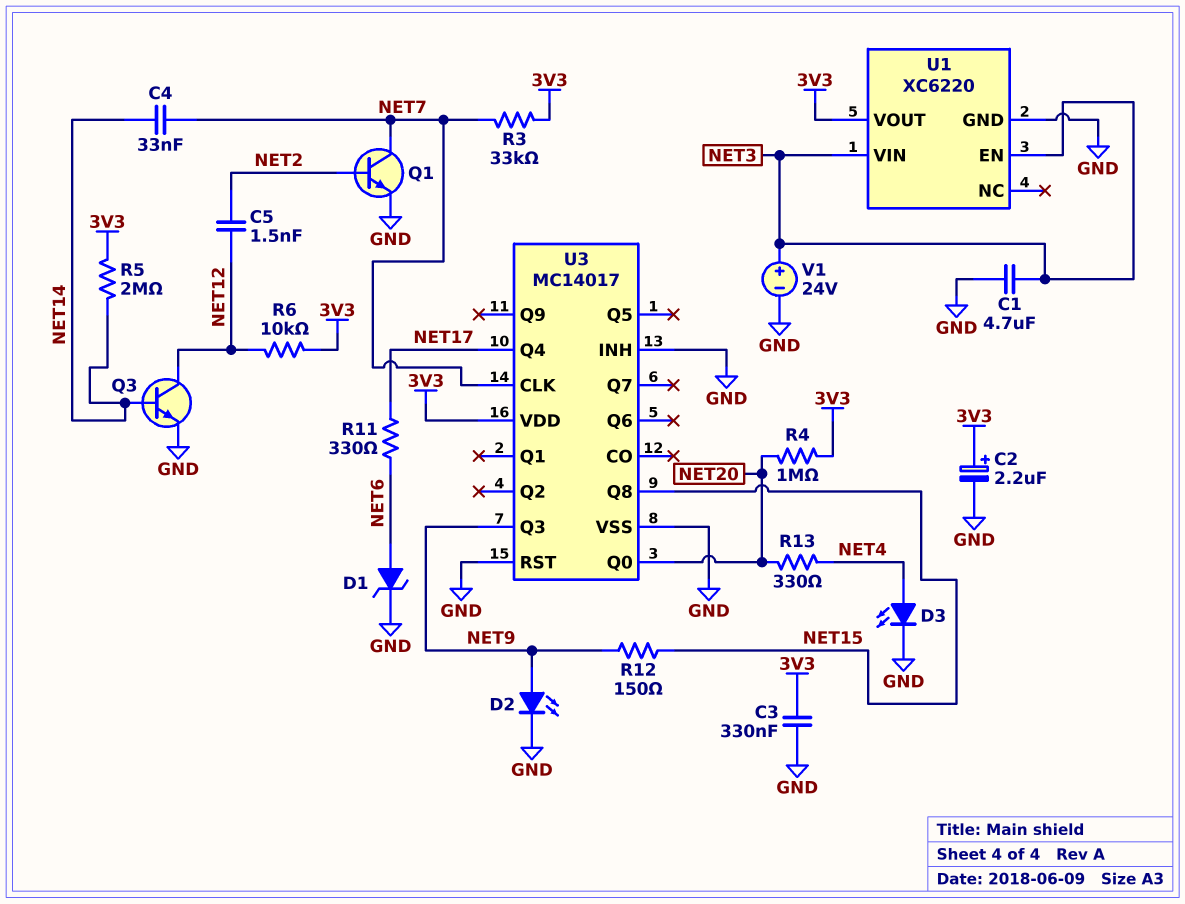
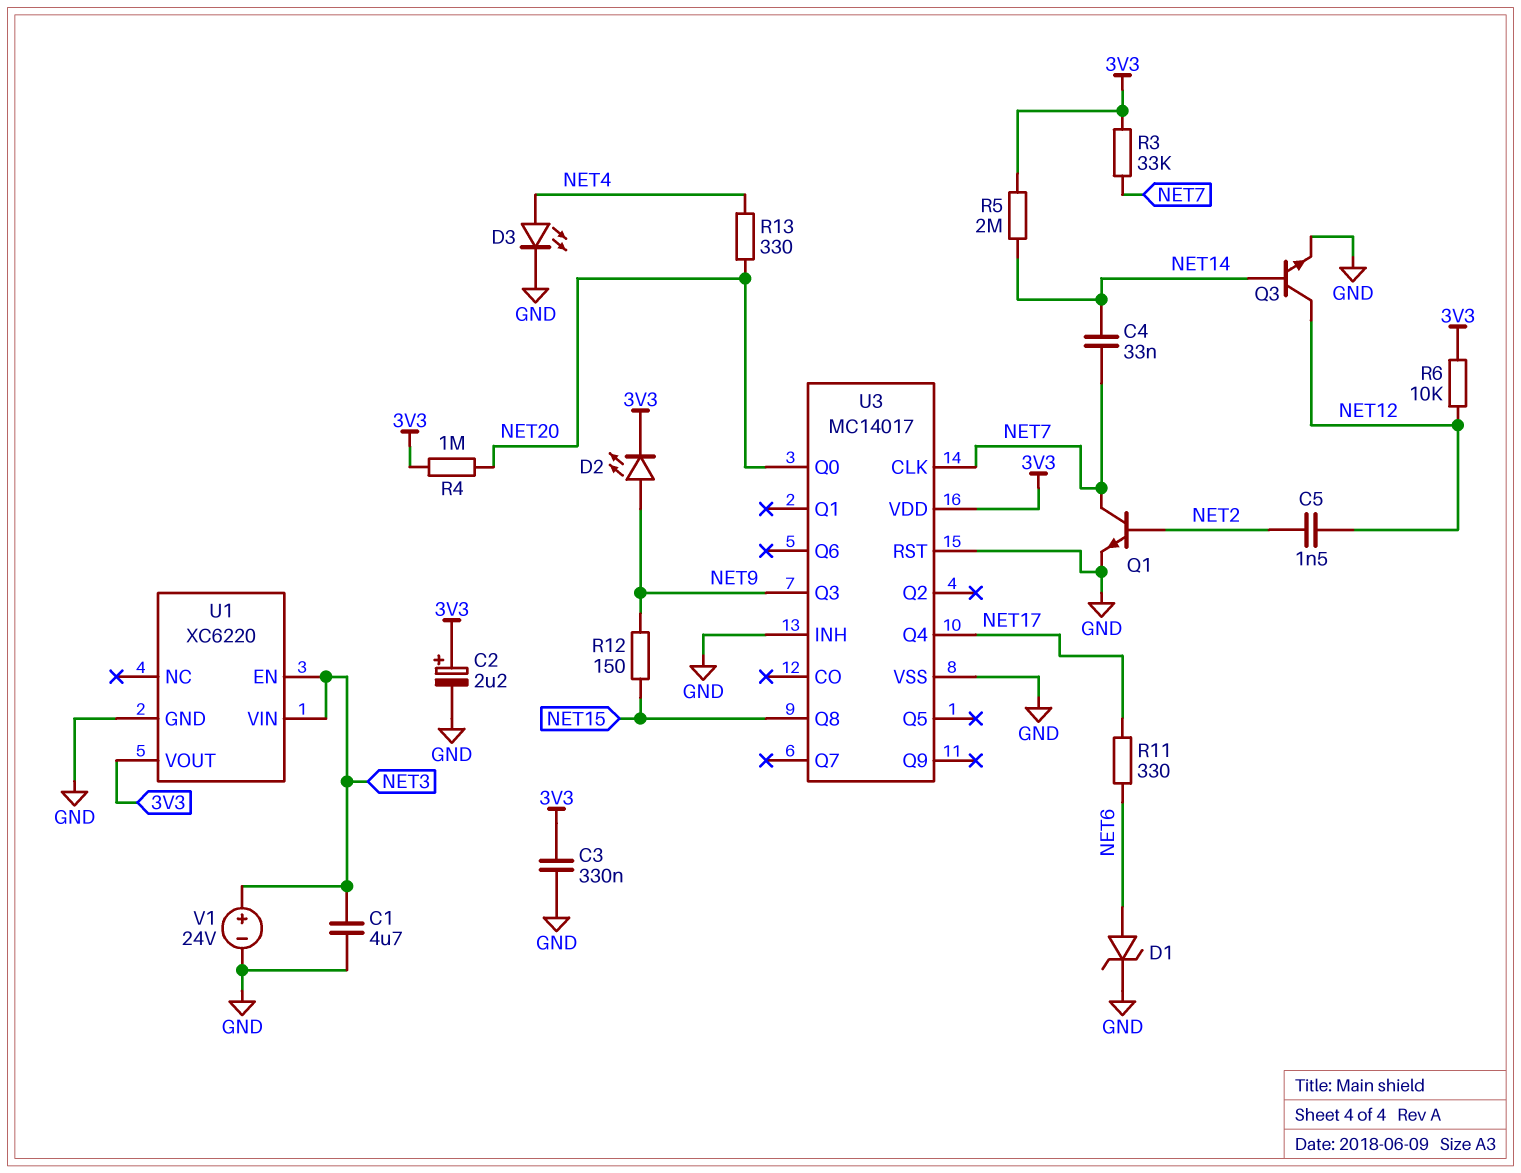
D2: LED (A NET9, K GND) -> LED (A NET9, K 3V3)

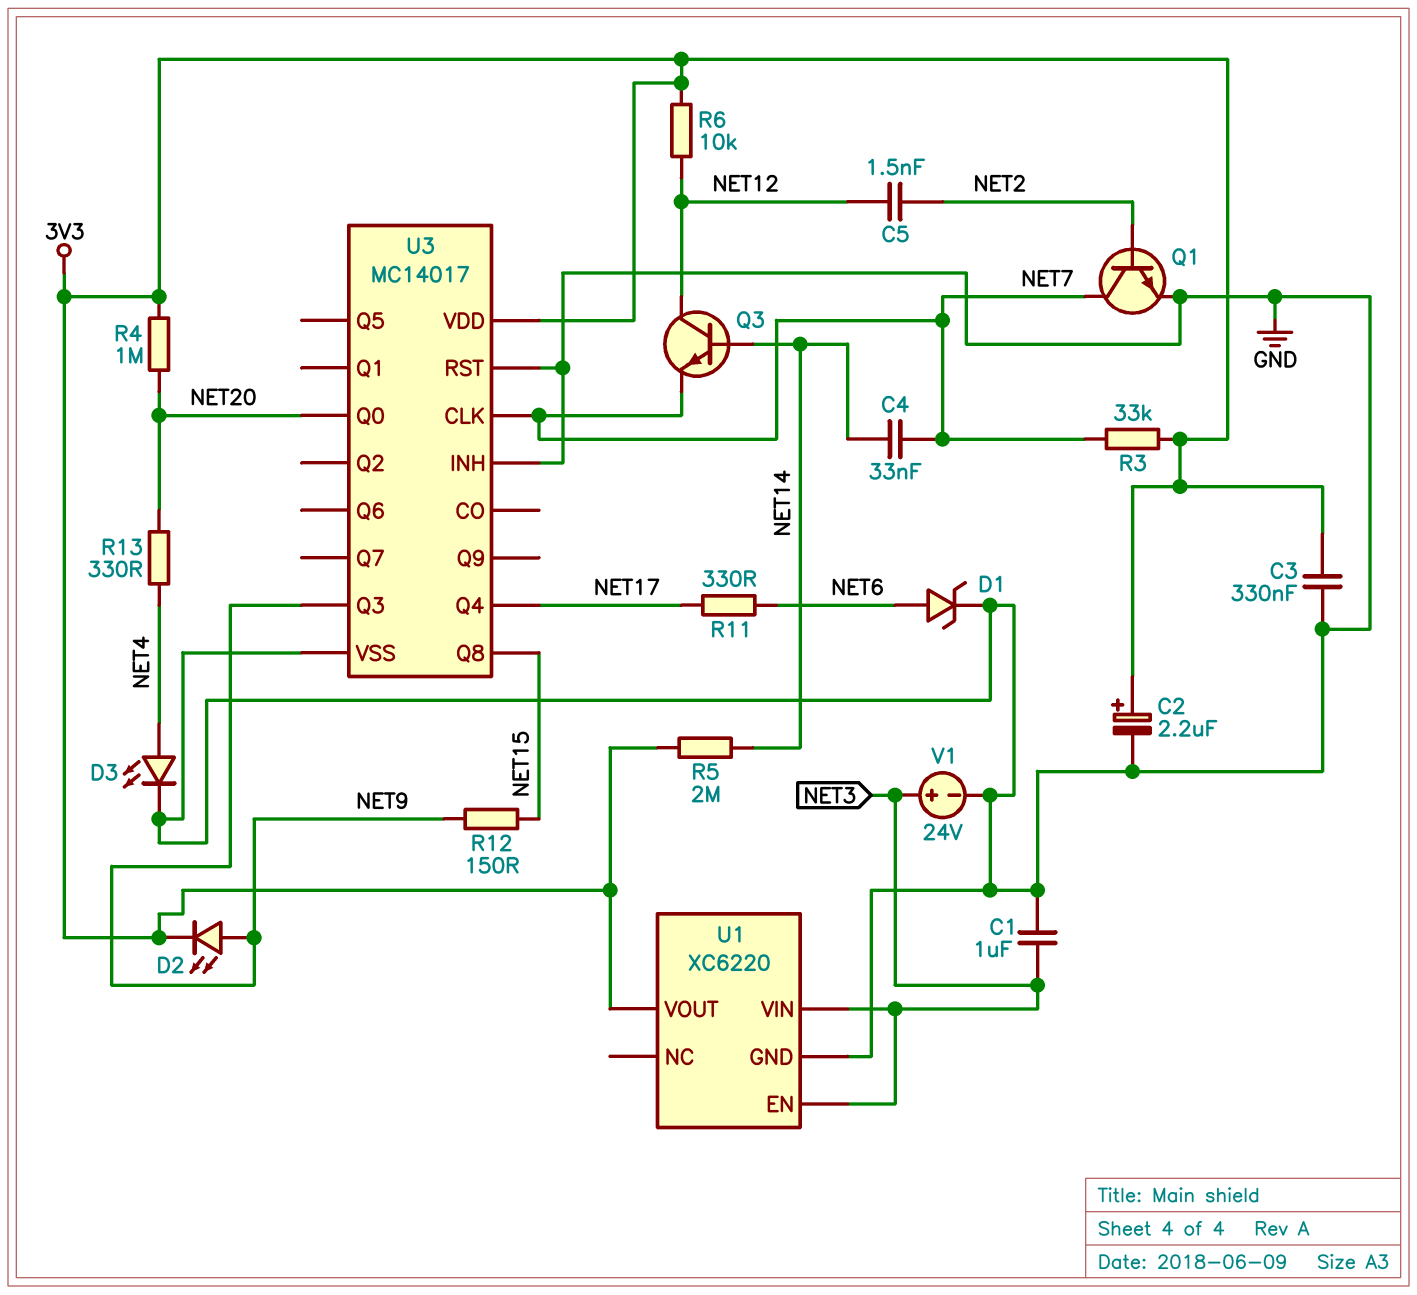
C1: 4.7uF (GND, NET3) -> 1uF (GND, NET3)
Q3: NPN (B NET14, C NET12, E GND) -> NPN (B NET14, C NET12, E NET7)

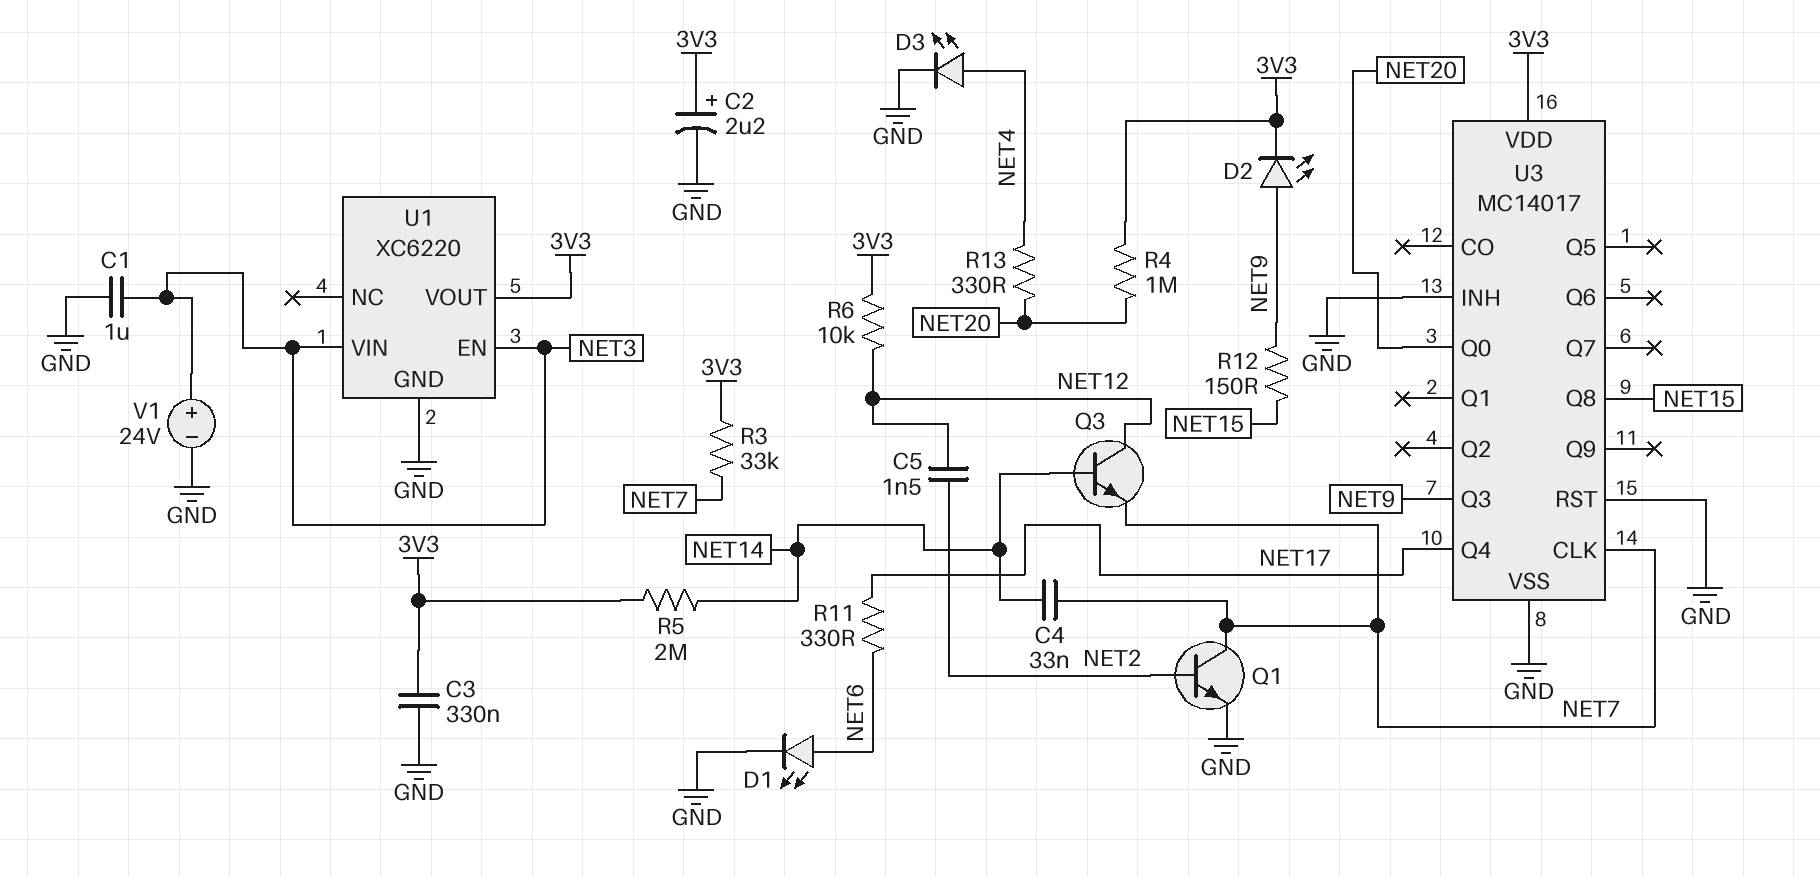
D1: zener (A NET6, K GND) -> LED (A NET6, K GND)

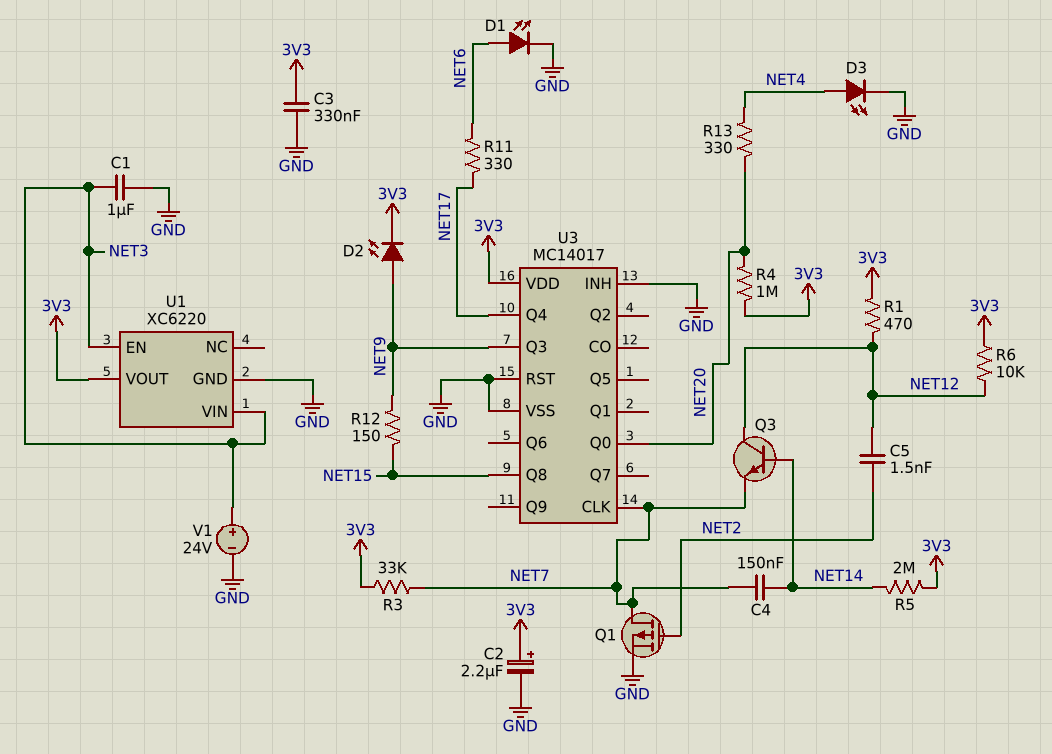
C4: 33nF (NET7, NET14) -> 150nF (NET7, NET14)
Q1: NPN (B NET2, C NET7, E GND) -> PMOS (G NET2, D NET7, S GND)
R1: none -> 470 (3V3, NET12)

